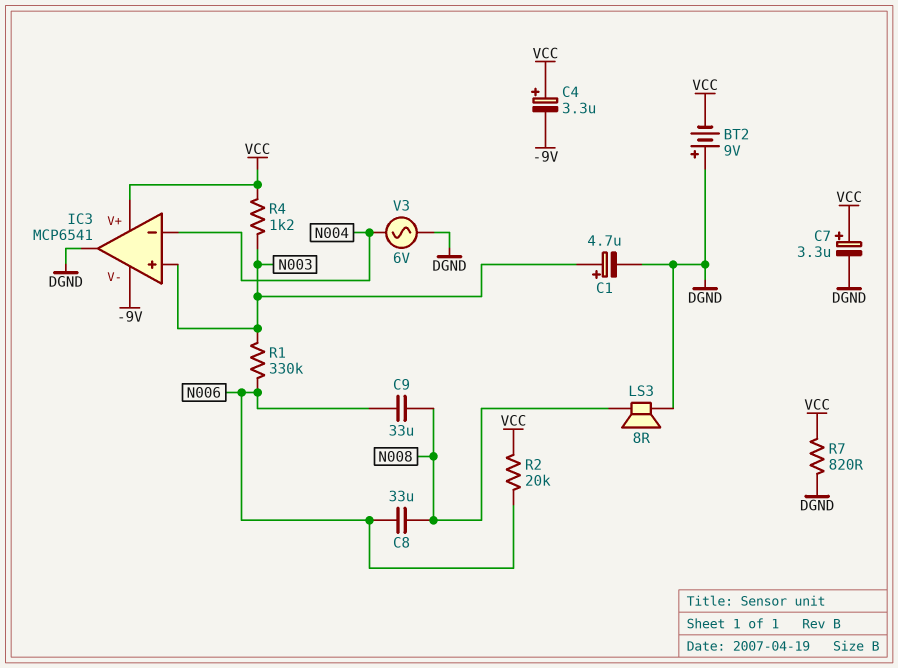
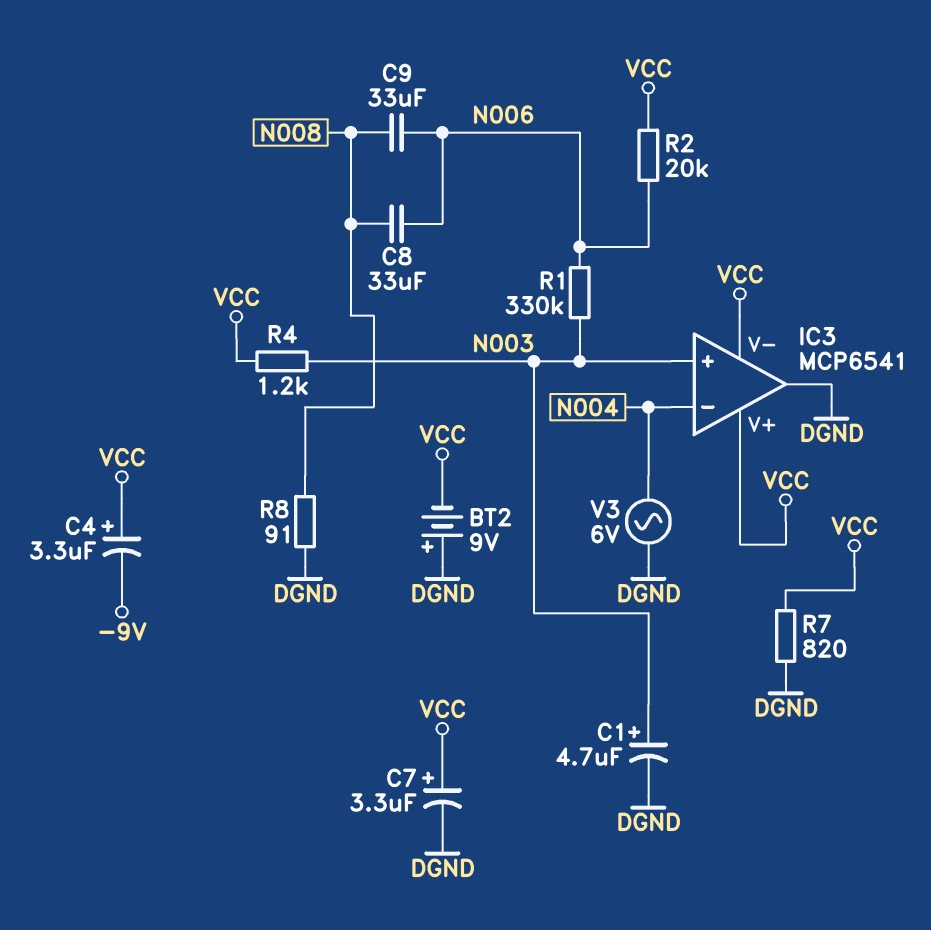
IC3 pin V-: -9V -> VCC
LS3: speaker 8R (DGND, N008) -> none
R8: none -> 91 (DGND, N008)

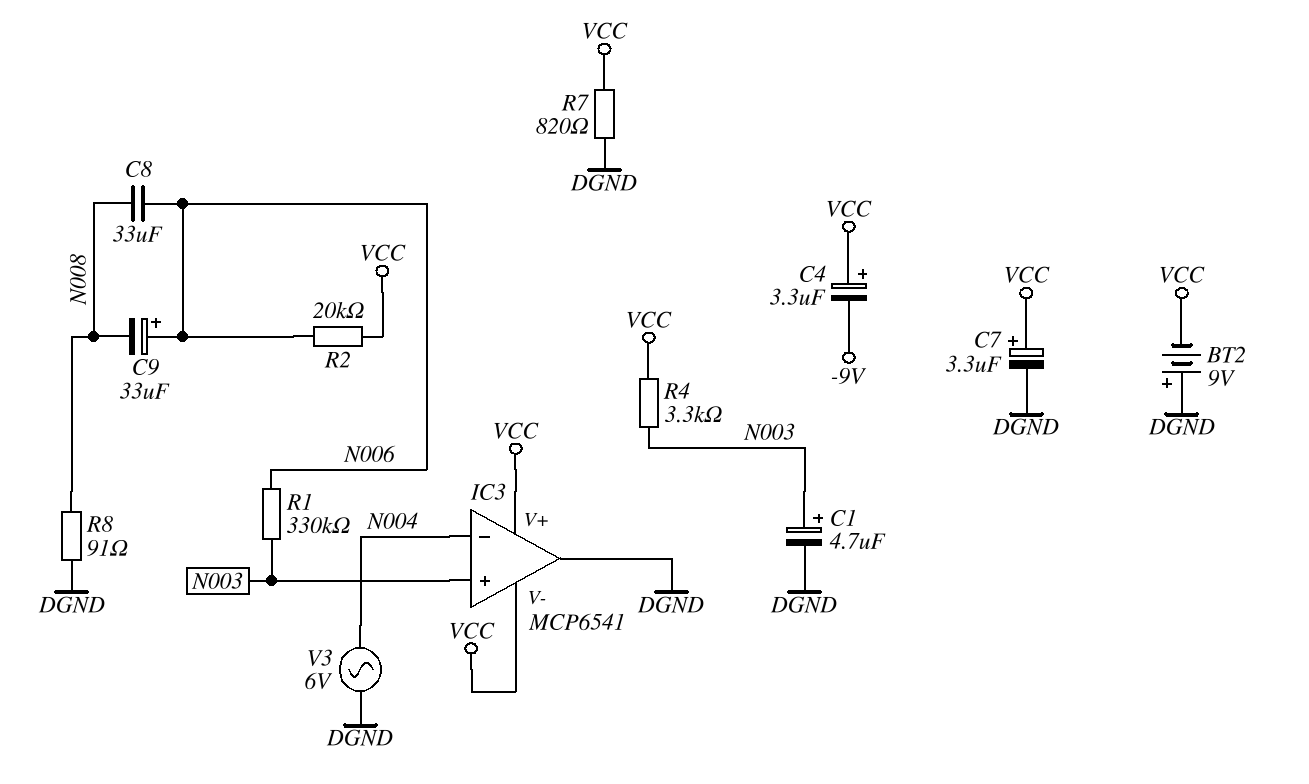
C9: 33uF (N006, N008) -> 33uF (plus N006, minus N008)
R4: 1.2k (N003, VCC) -> 3.3k (N003, VCC)

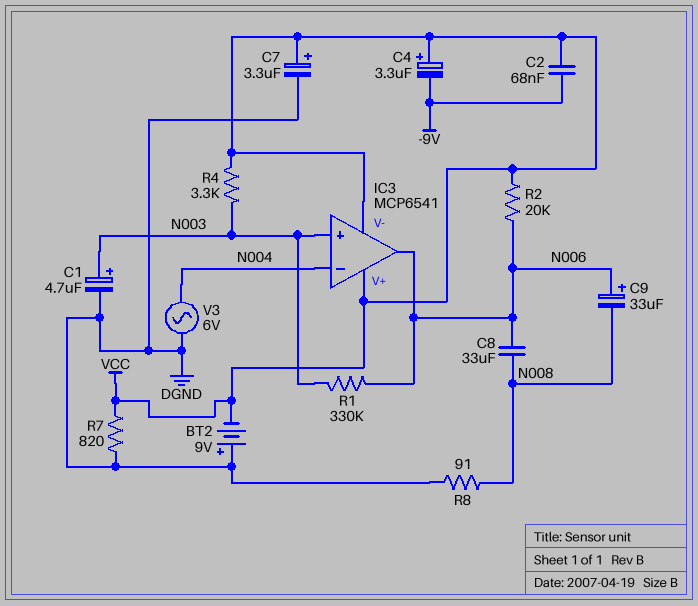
C2: none -> 68nF (-9V, VCC)
IC3 pin out: DGND -> N006

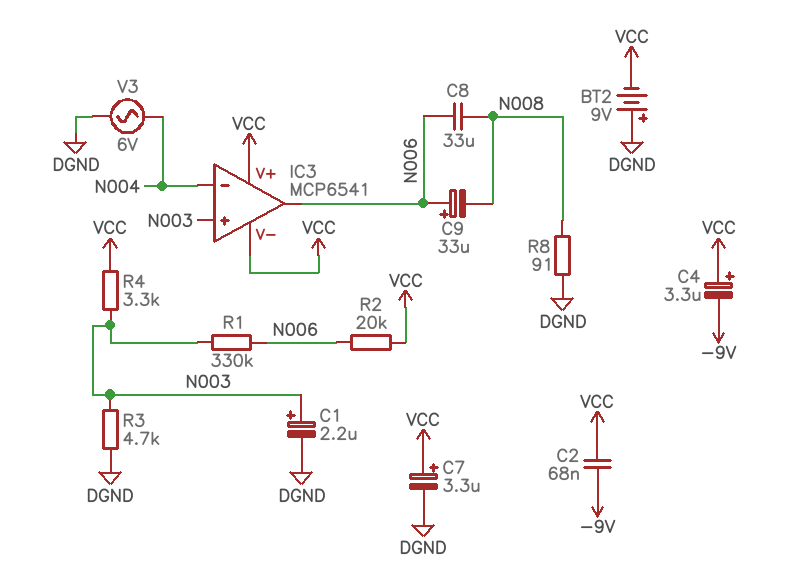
C1: 4.7uF (plus N003, minus DGND) -> 2.2uF (plus N003, minus DGND)
R3: none -> 4.7k (DGND, N003)
R7: 820 (DGND, VCC) -> none

